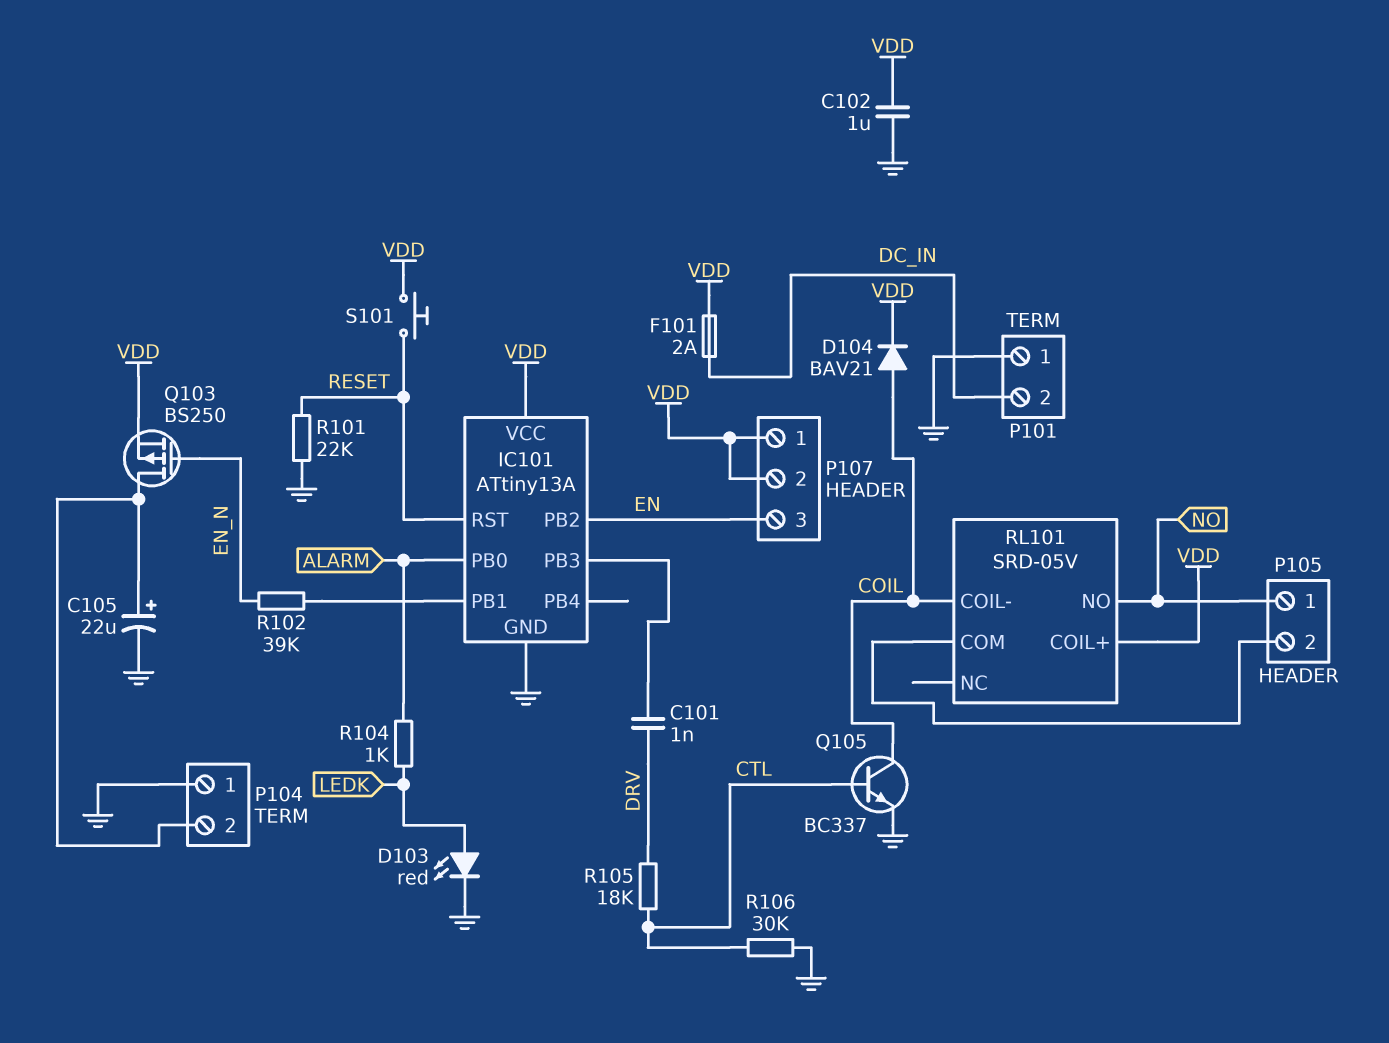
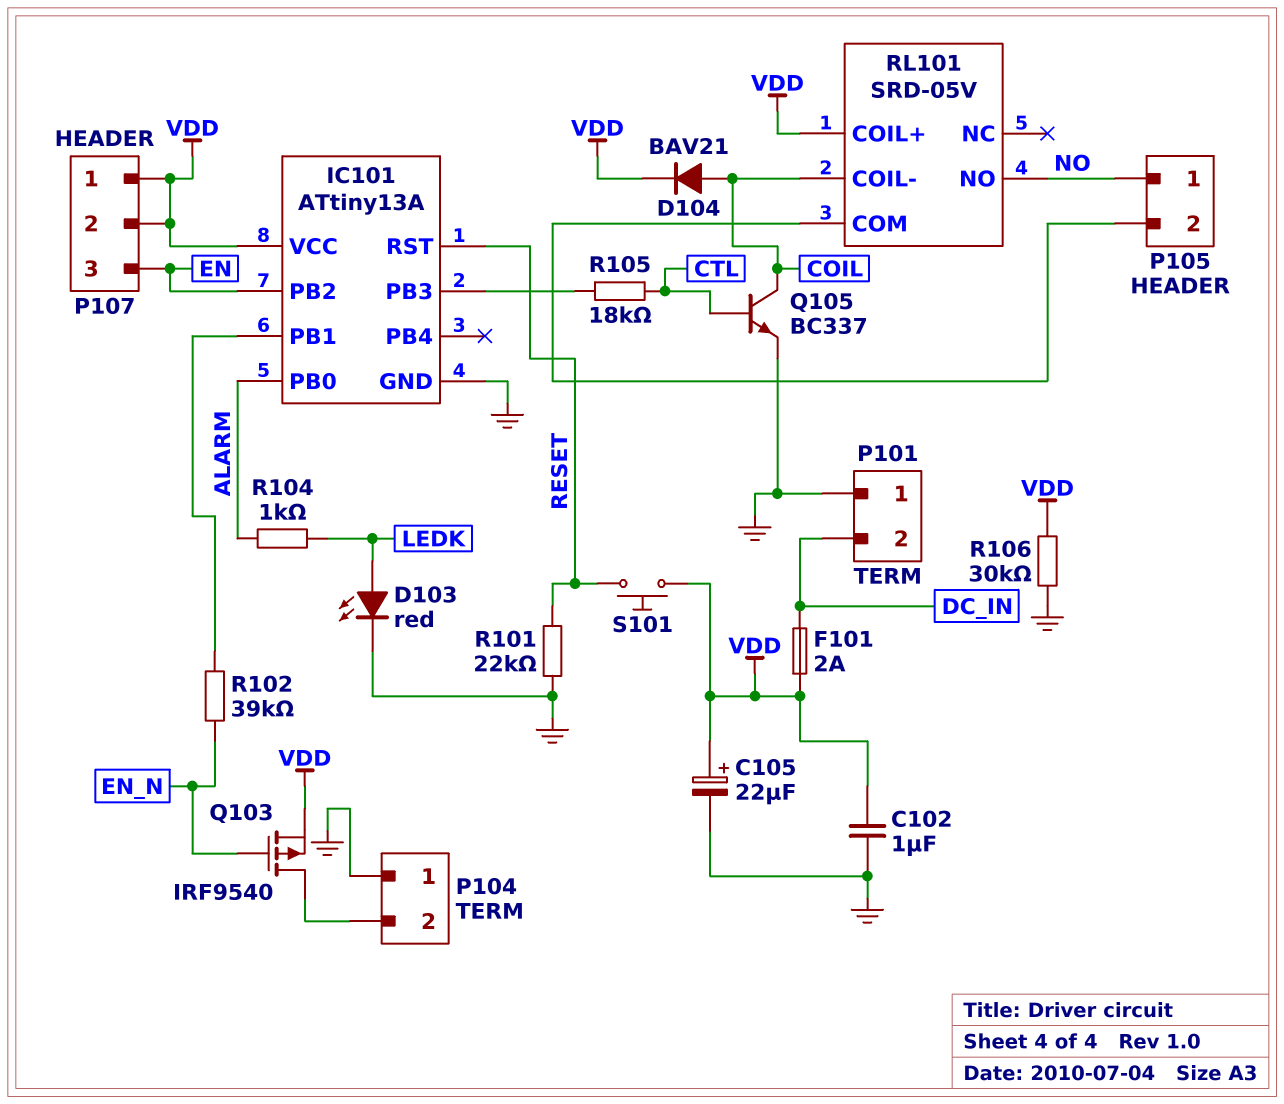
C101: 1nF (DRV, IC101/PB3) -> none
C105: 22uF (plus P104/2, minus GND) -> 22uF (plus VDD, minus GND)
Q103: PMOS BS250 (G EN_N, D P104/2, S VDD) -> PMOS IRF9540 (G EN_N, D P104/2, S VDD)
R105: 18k (CTL, DRV) -> 18k (CTL, IC101/PB3)
R106: 30k (CTL, GND) -> 30k (GND, VDD)

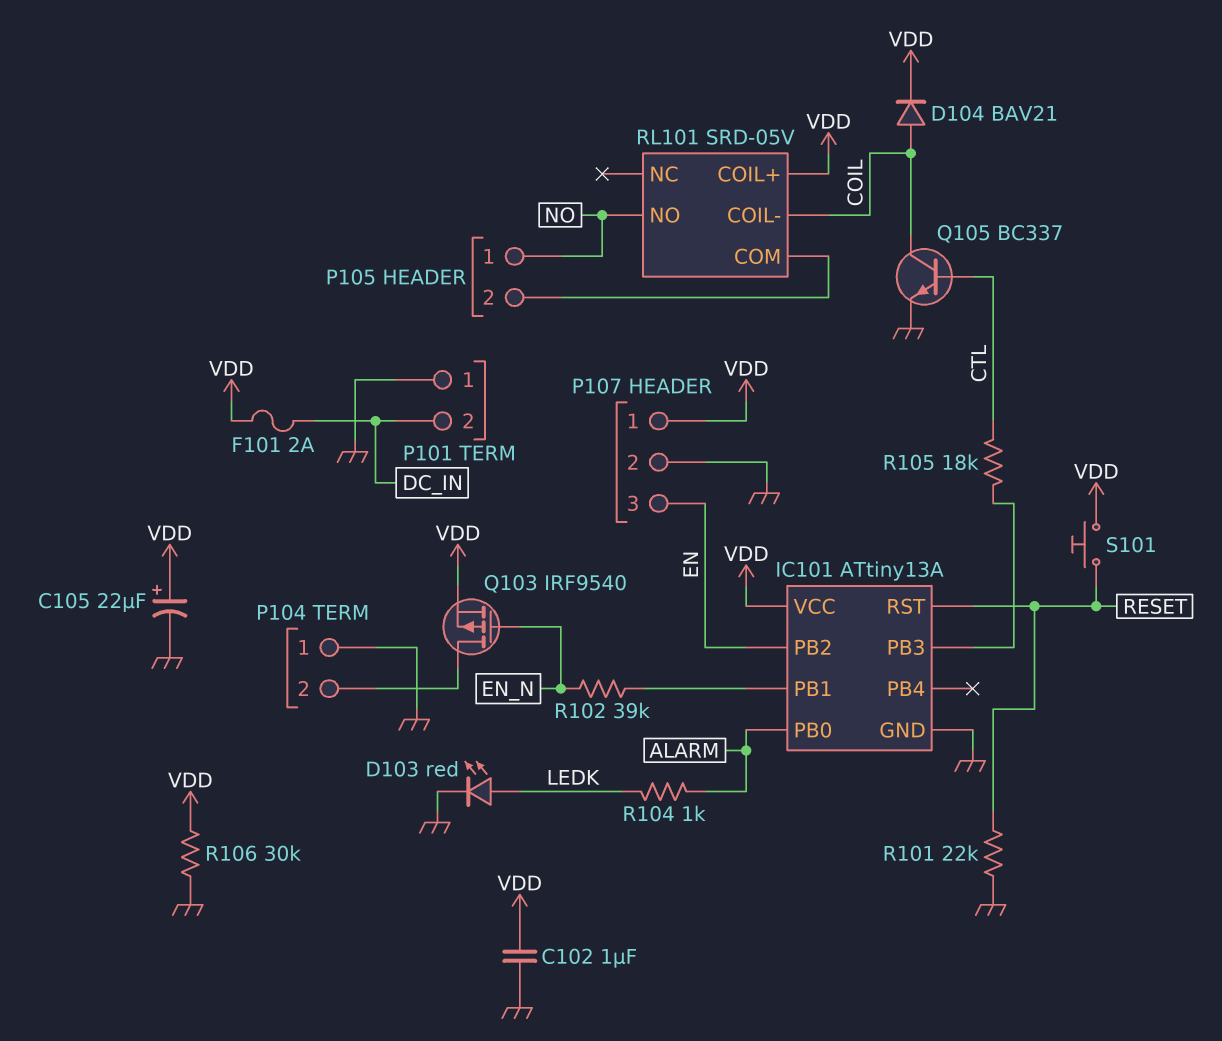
P107 pin 2: VDD -> GND

